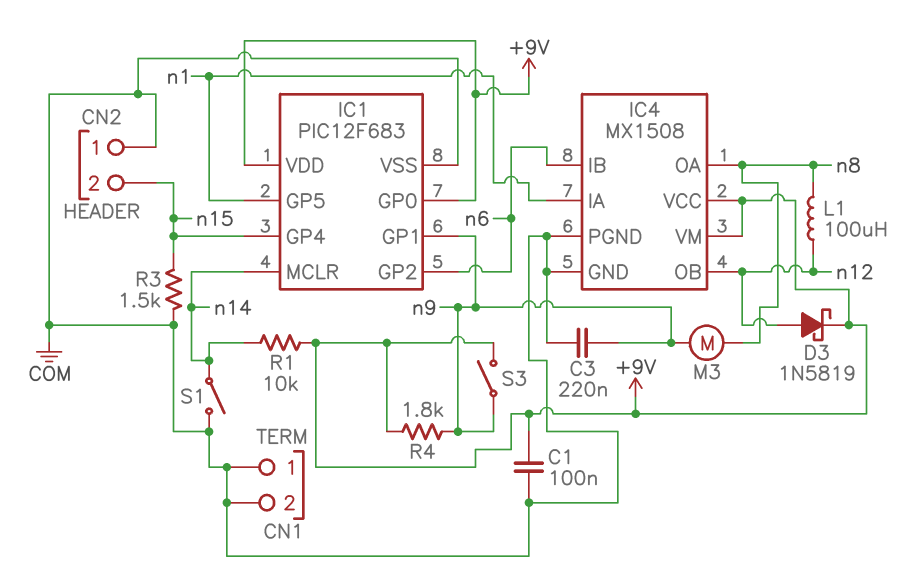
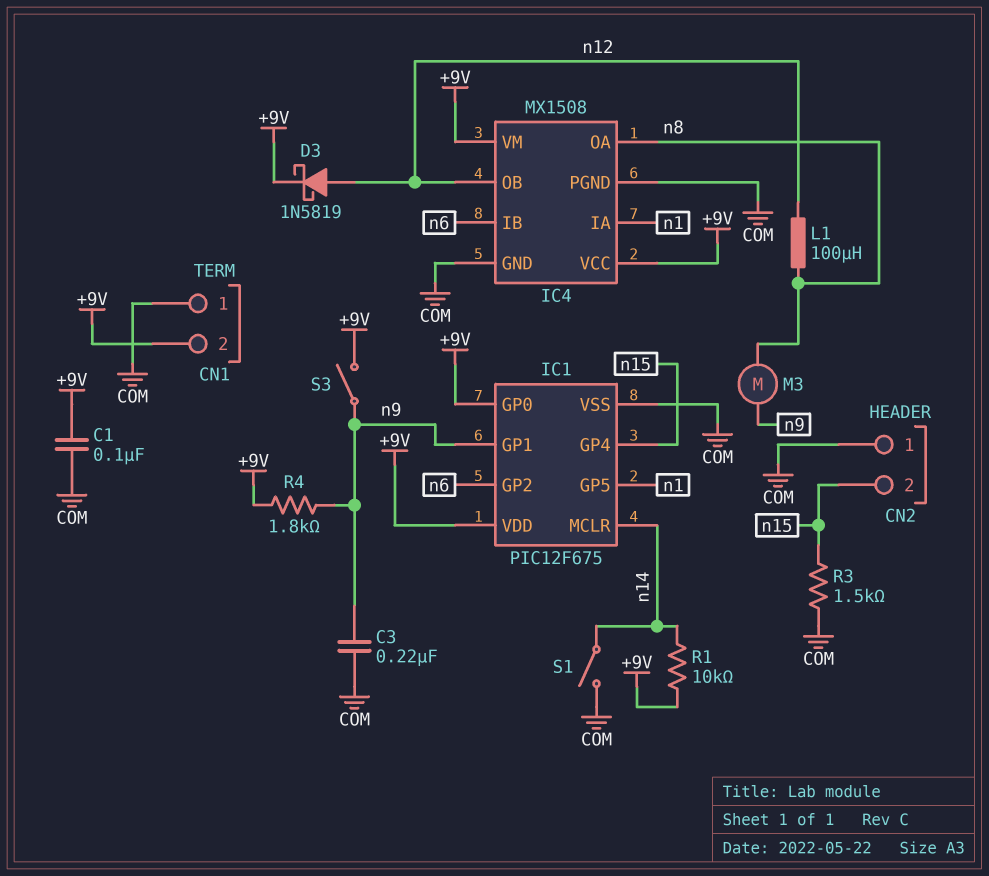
CN1 pin 2: COM -> +9V
IC1: PIC12F683 -> PIC12F675

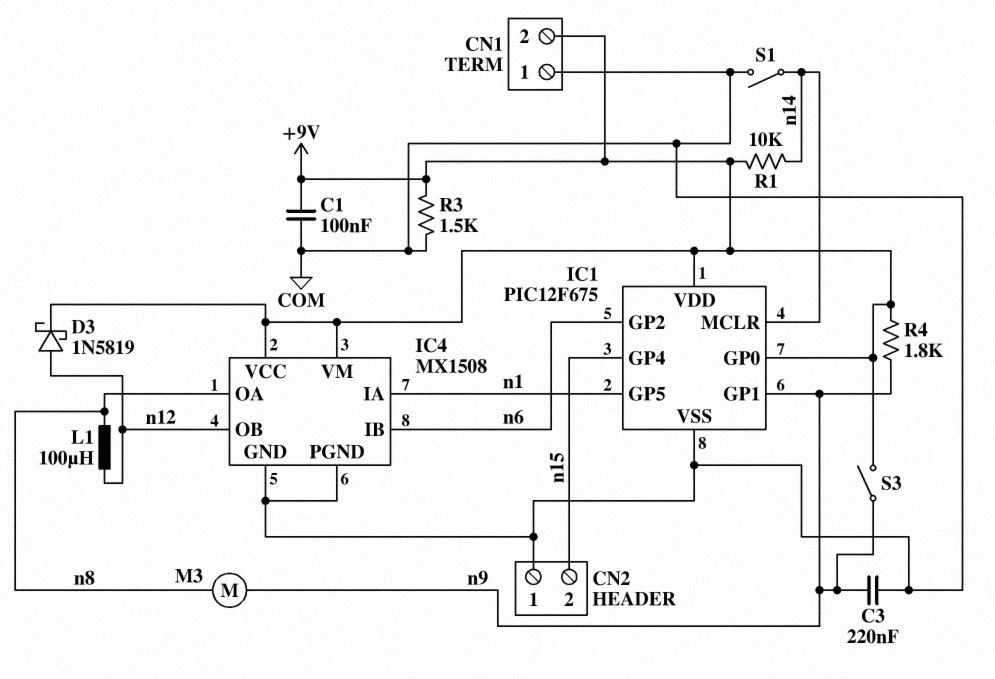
R3: 1.5k (COM, n15) -> 1.5k (+9V, COM)

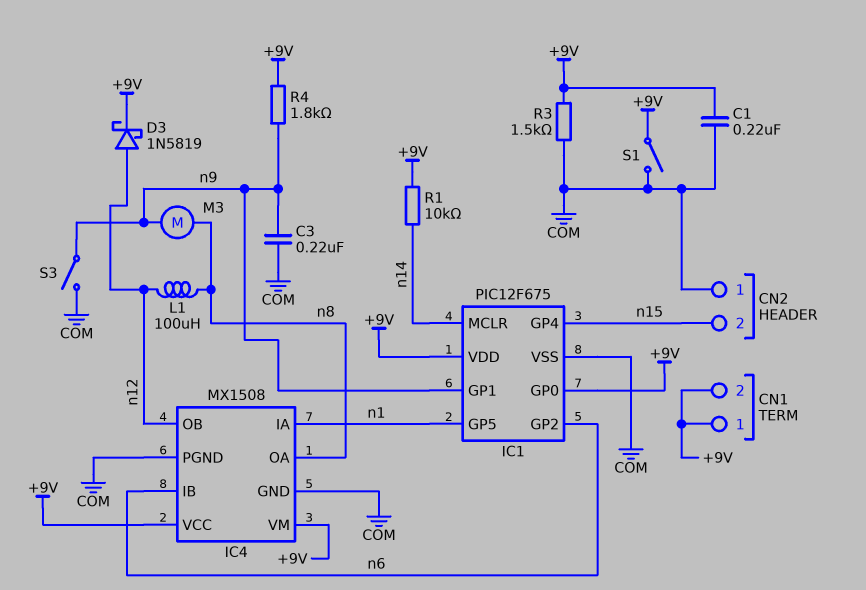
C1: 100nF (+9V, COM) -> 220nF (+9V, COM)
CN1 pin 1: COM -> +9V
S1: switch (COM, n14) -> switch (+9V, COM)
S3: switch (+9V, n9) -> switch (COM, n9)

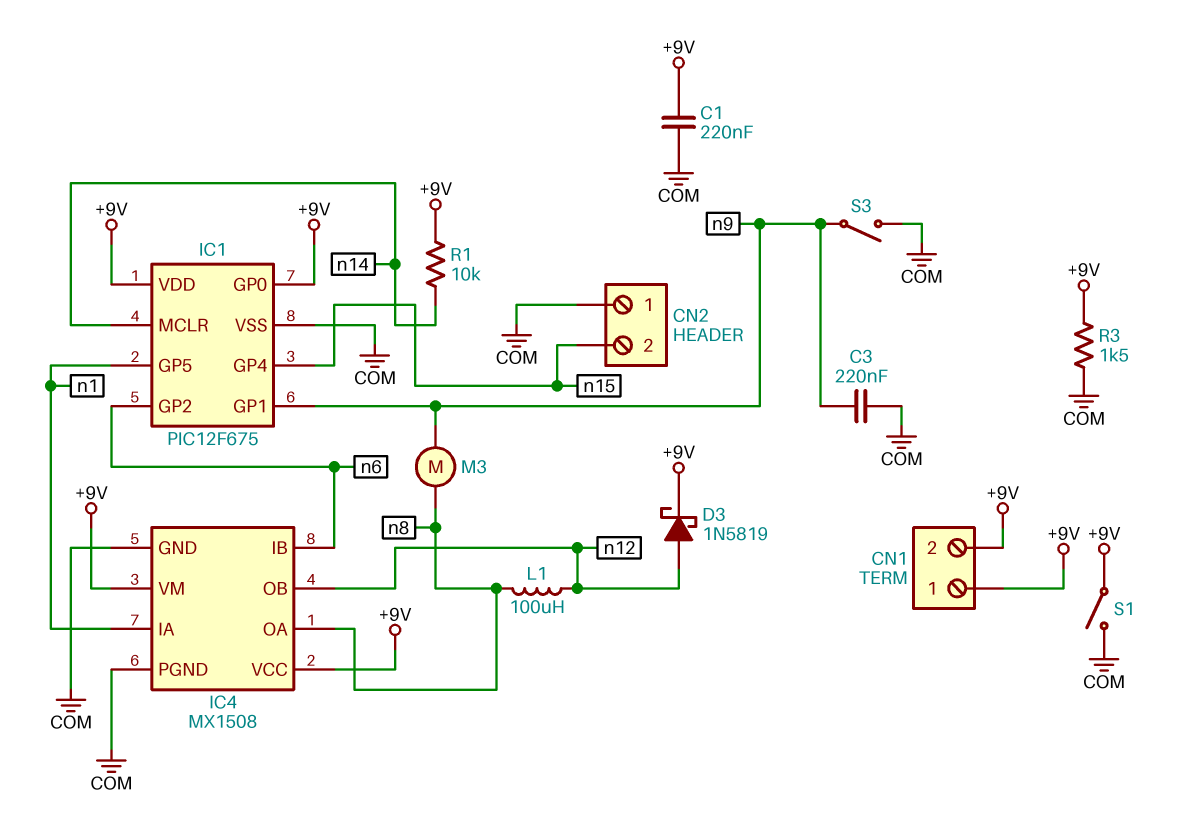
R4: 1.8k (+9V, n9) -> none

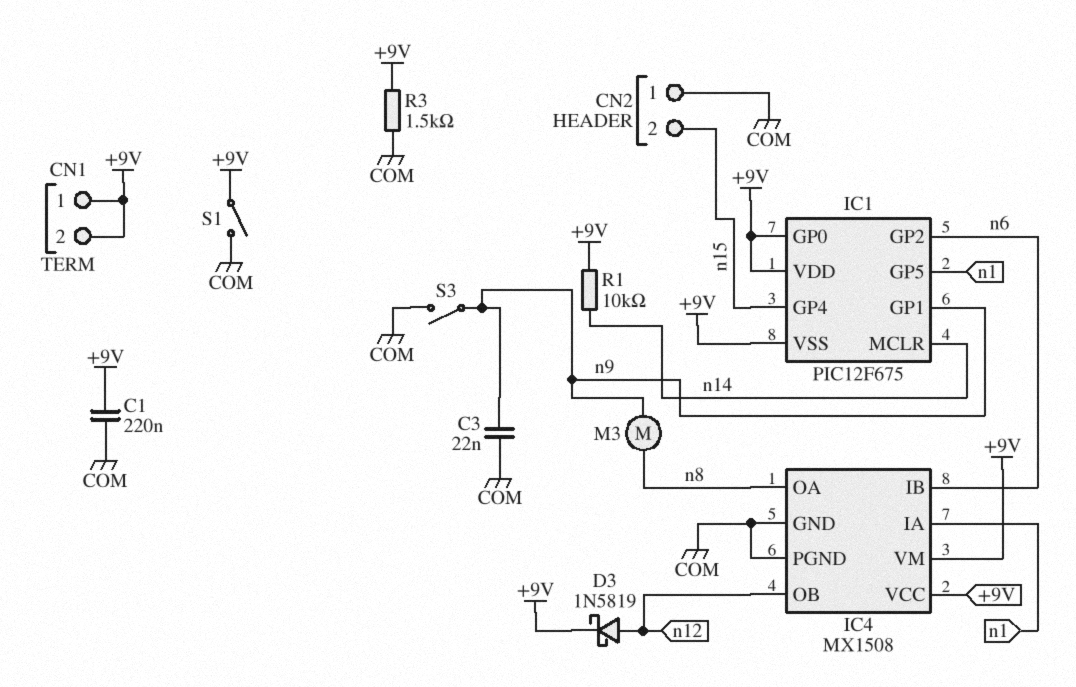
C3: 220nF (COM, n9) -> 22nF (COM, n9)
IC1 pin VSS: COM -> +9V
L1: 100uH (n8, n12) -> none

